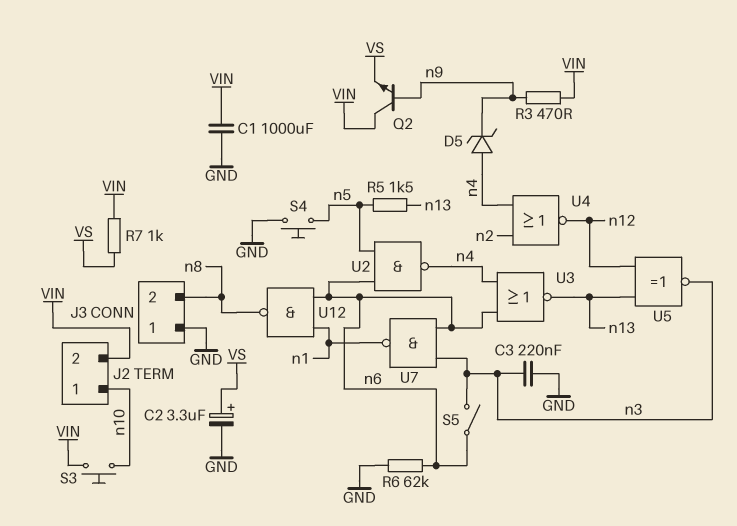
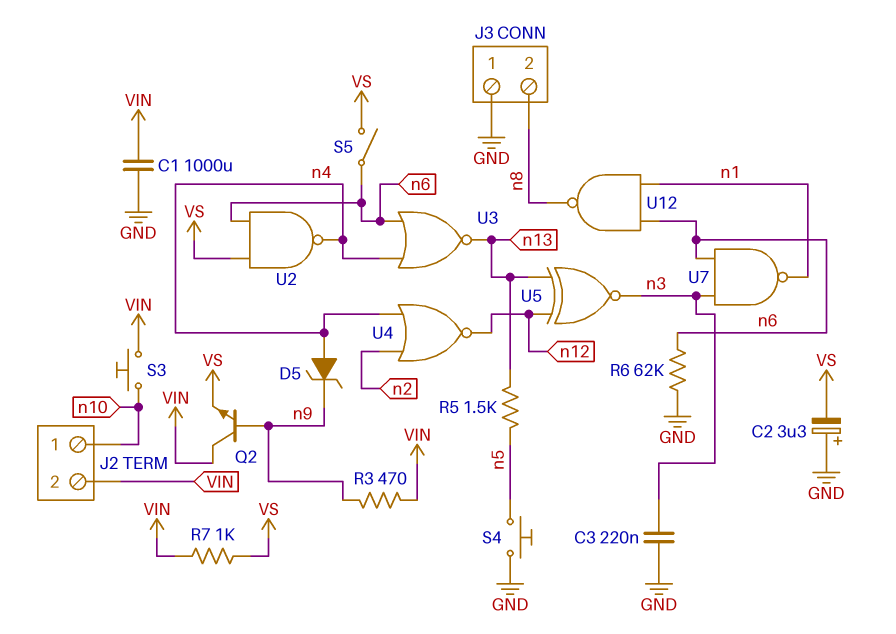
C2: 3.3uF (plus VS, minus GND) -> 3.3uF (plus GND, minus VS)
S5: switch (n3, n6) -> switch (VS, n6)
U2: NAND (in n5, in n6, out n4) -> NAND (in VS, in n6, out n4)

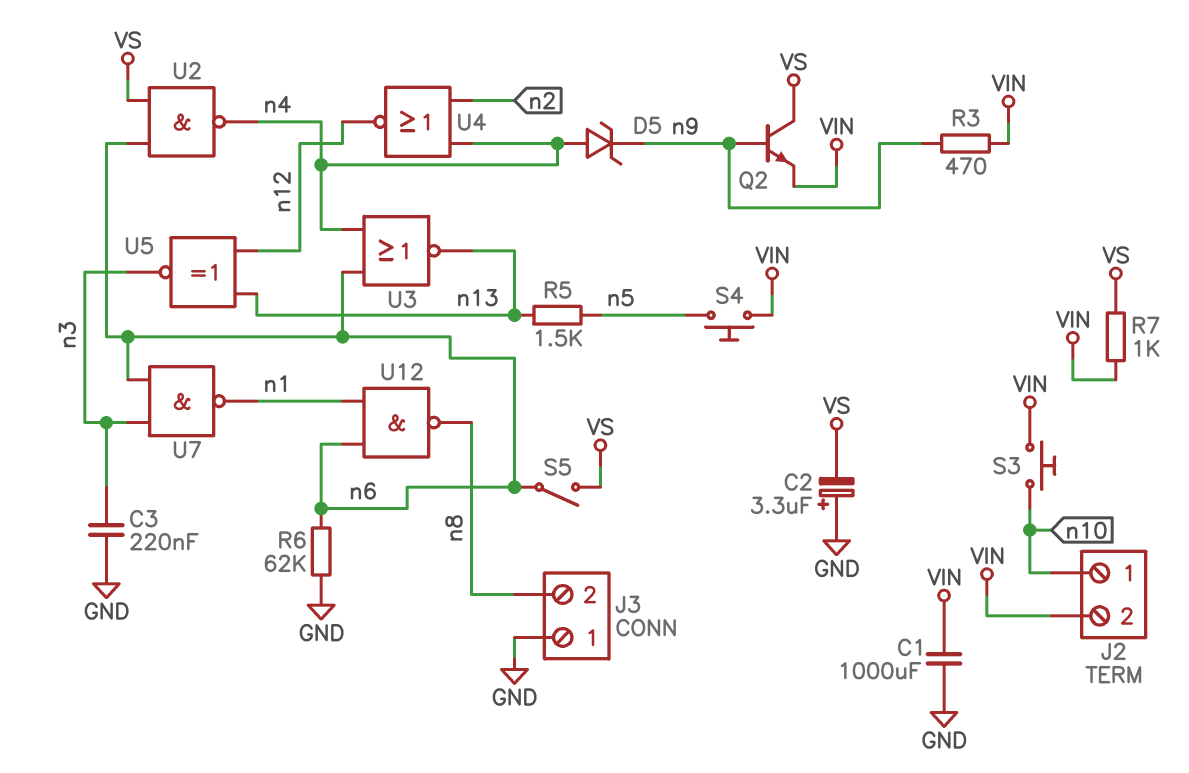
Q2: NPN (B n9, C VIN, E VS) -> NPN (B n9, C VS, E VIN)
S4: button (GND, n5) -> button (VIN, n5)

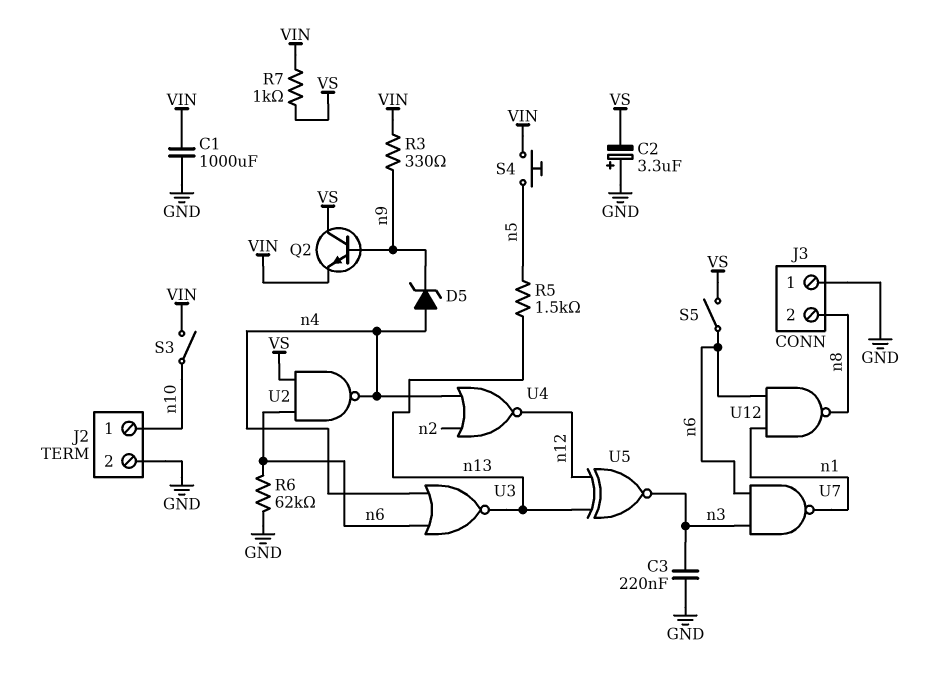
J2 pin 2: VIN -> GND
R3: 470 (VIN, n9) -> 330 (VIN, n9)
S3: button (VIN, n10) -> switch (VIN, n10)

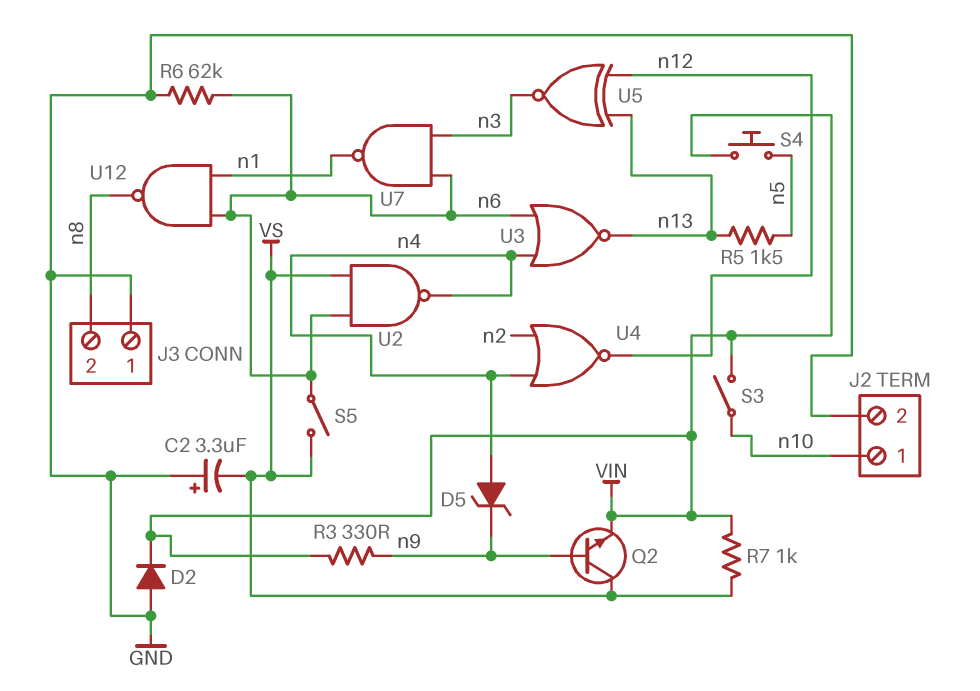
C1: 1000uF (GND, VIN) -> none
C3: 220nF (GND, n3) -> none
D2: none -> diode (A GND, K VIN)

